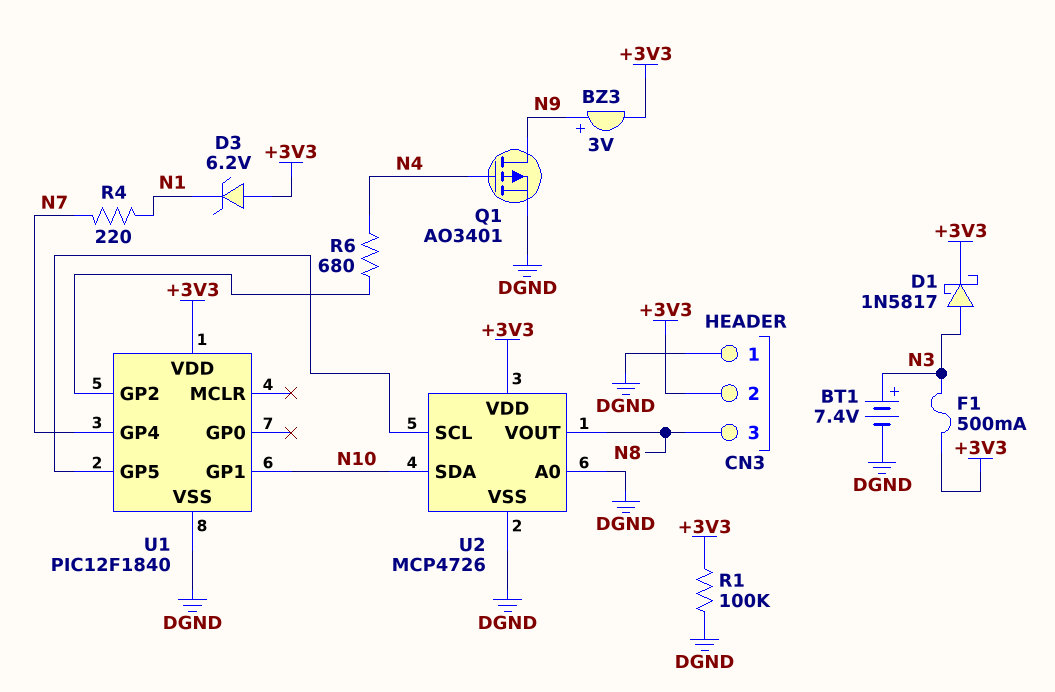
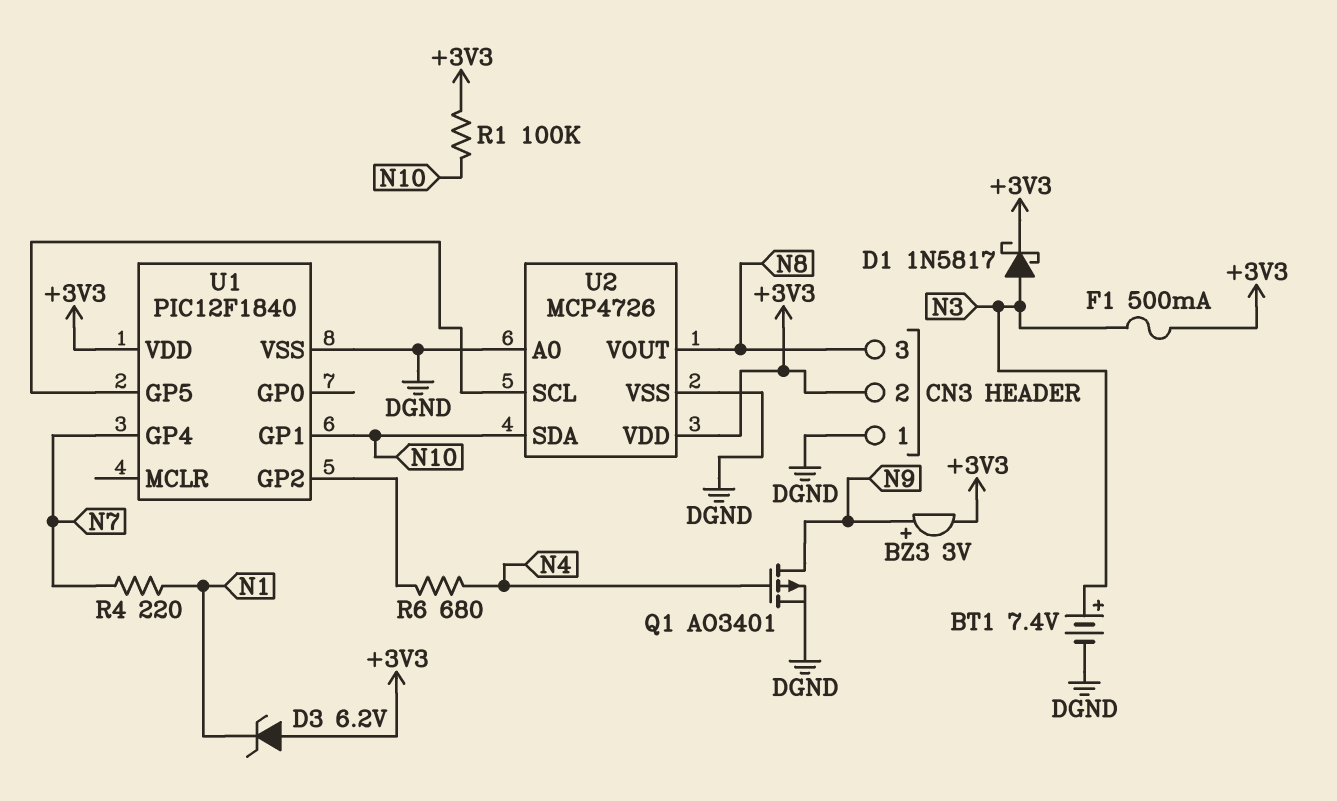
R1: 100k (+3V3, DGND) -> 100k (+3V3, N10)

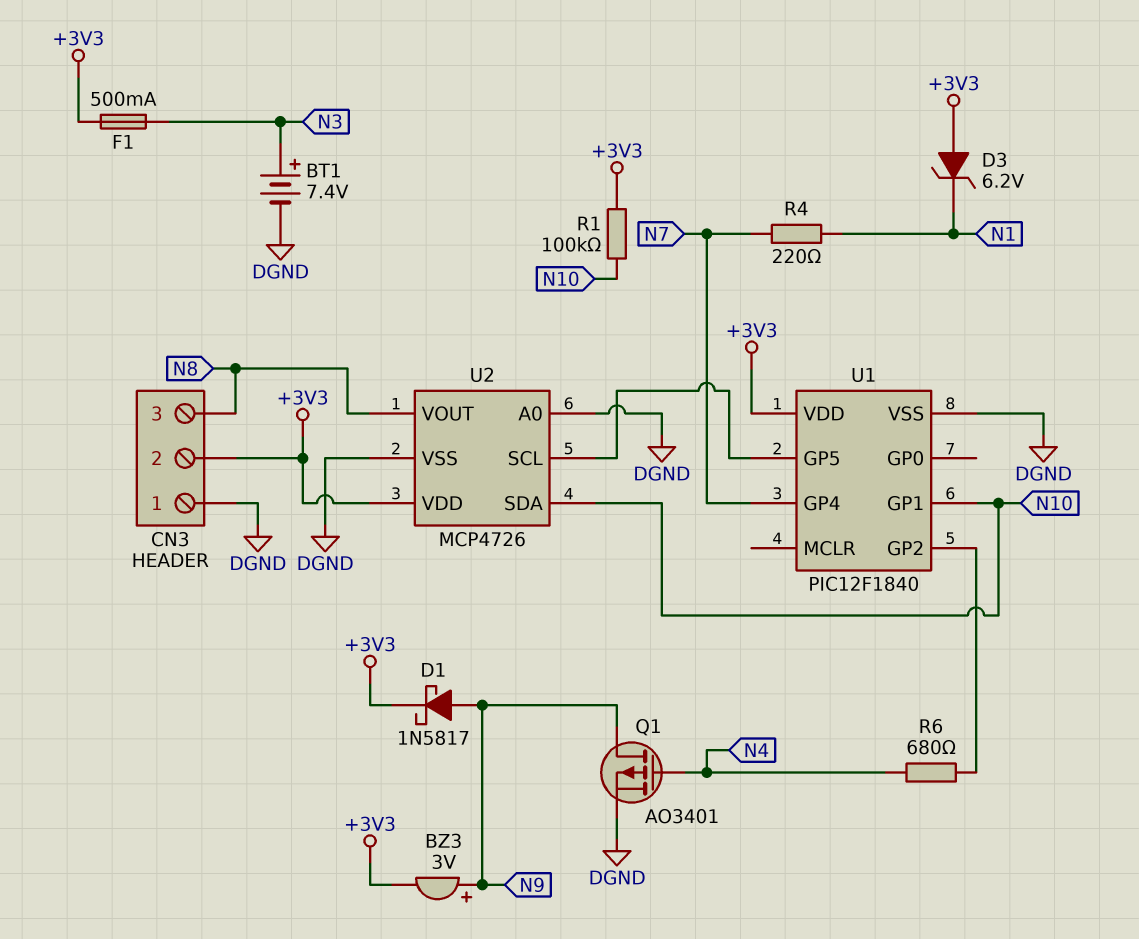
D1: schottky 1N5817 (A N3, K +3V3) -> schottky 1N5817 (A N9, K +3V3)

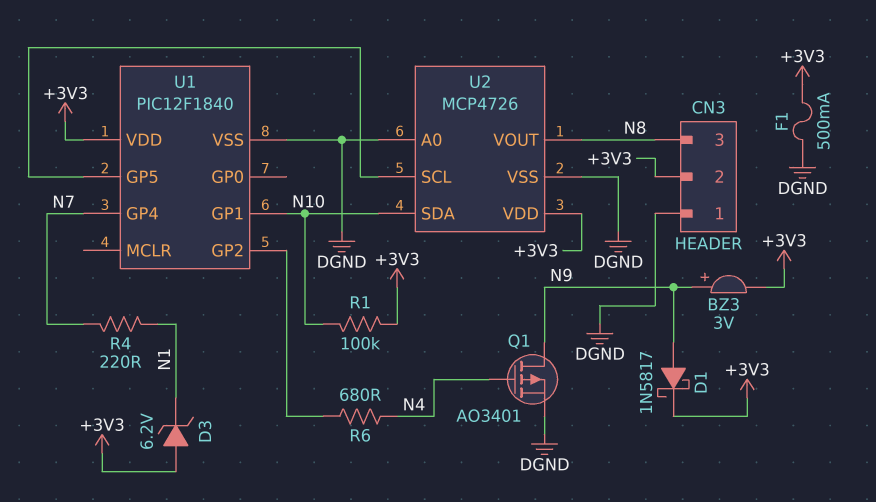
BT1: 7.4V (plus N3, minus DGND) -> none
F1: 500mA (+3V3, N3) -> 500mA (+3V3, DGND)

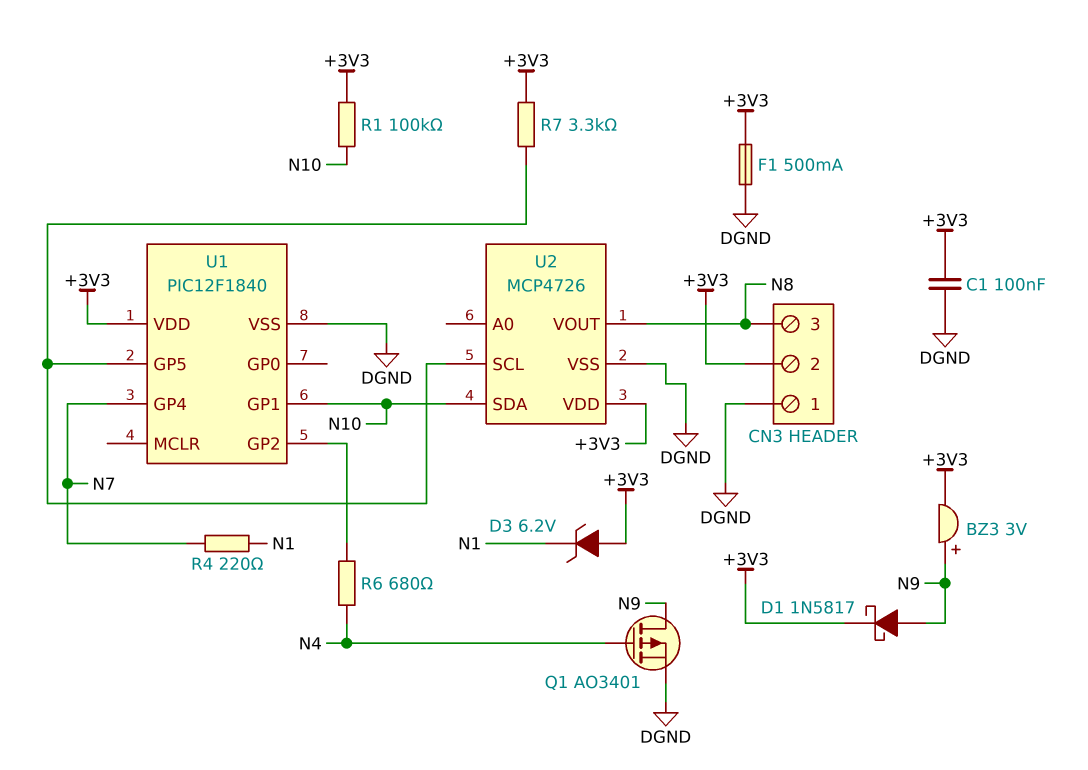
C1: none -> 100nF (+3V3, DGND)
R7: none -> 3.3k (+3V3, U1/GP5)
U2 pin A0: DGND -> none

